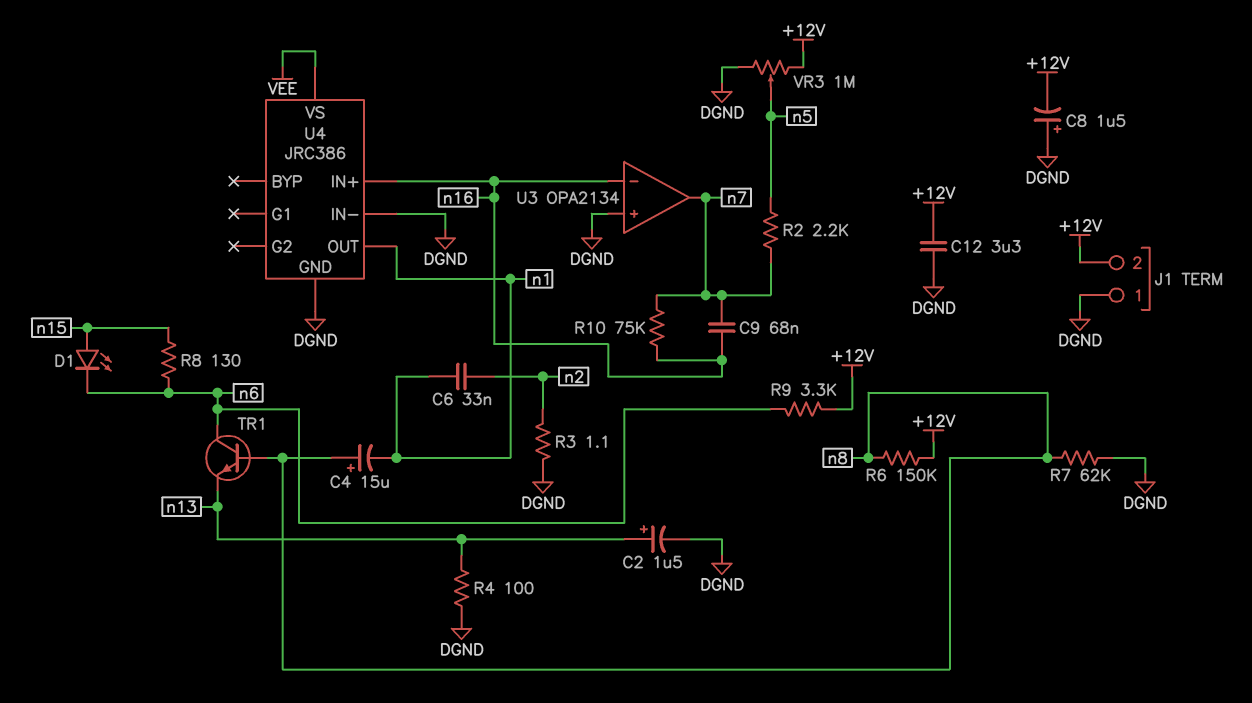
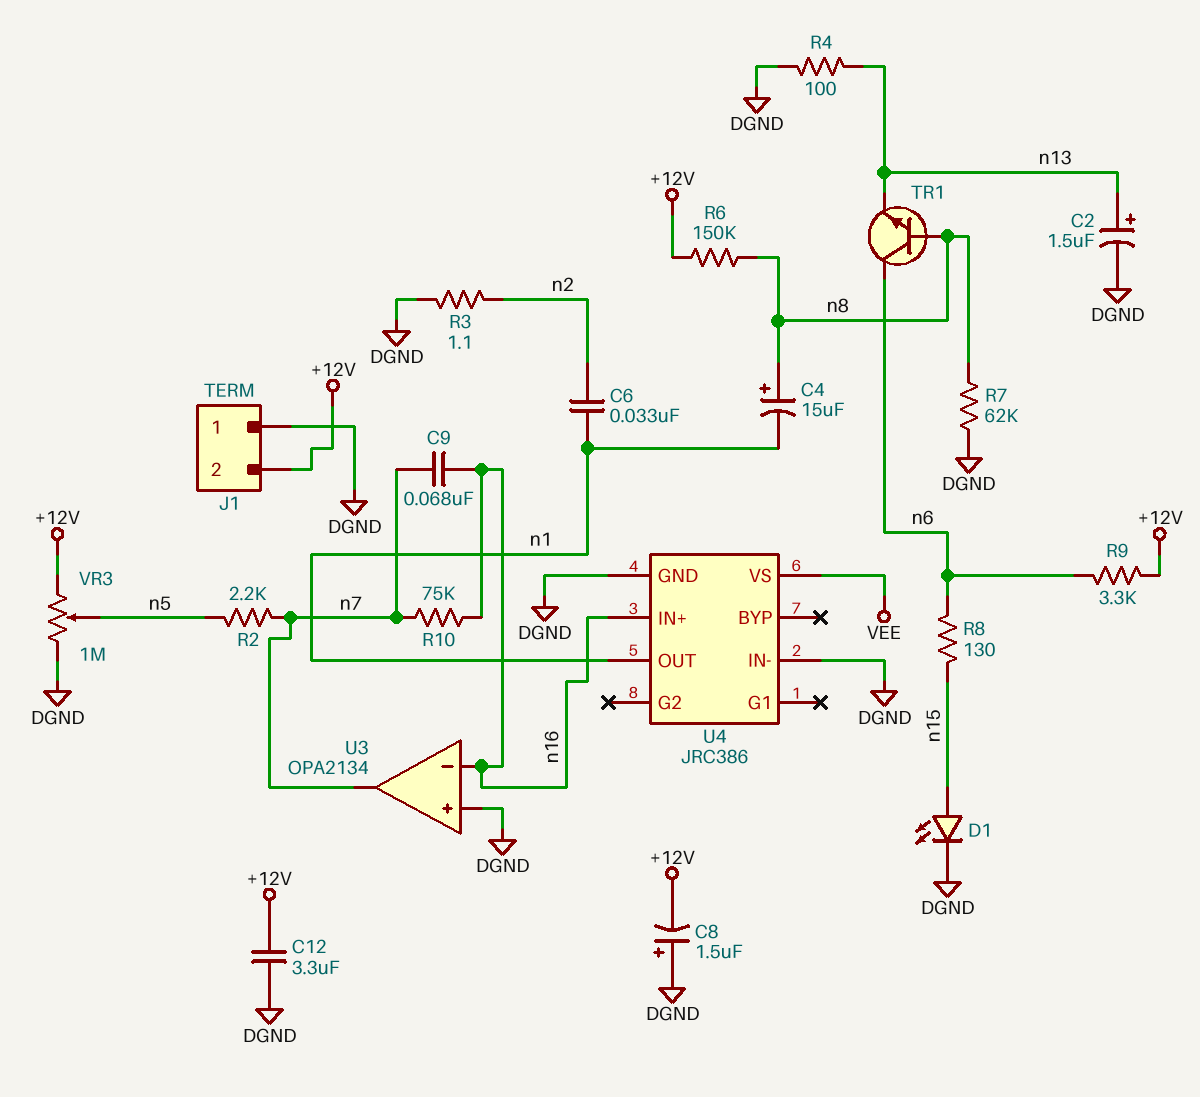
D1: LED (A n15, K n6) -> LED (A n15, K DGND)

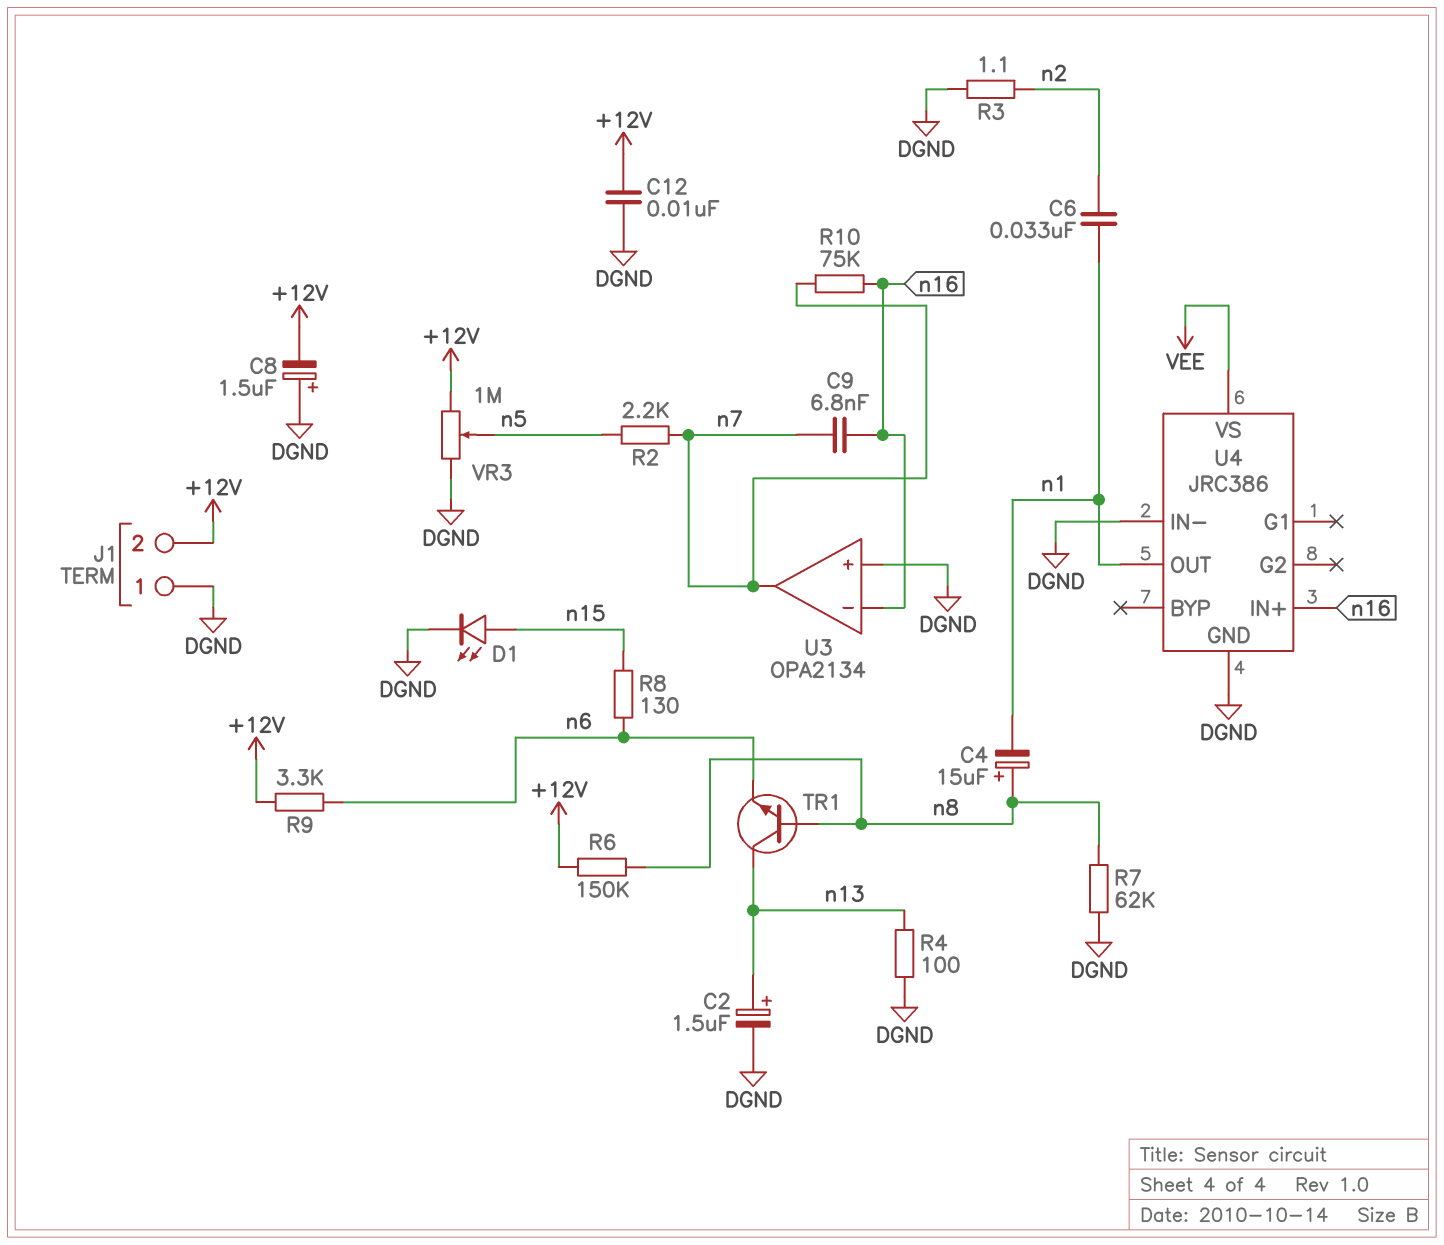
C9: 68nF (n7, n16) -> 6.8nF (n7, n16)
C12: 3.3uF (+12V, DGND) -> 10nF (+12V, DGND)
TR1: NPN (B n8, C n6, E n13) -> NPN (B n8, C n13, E n6)

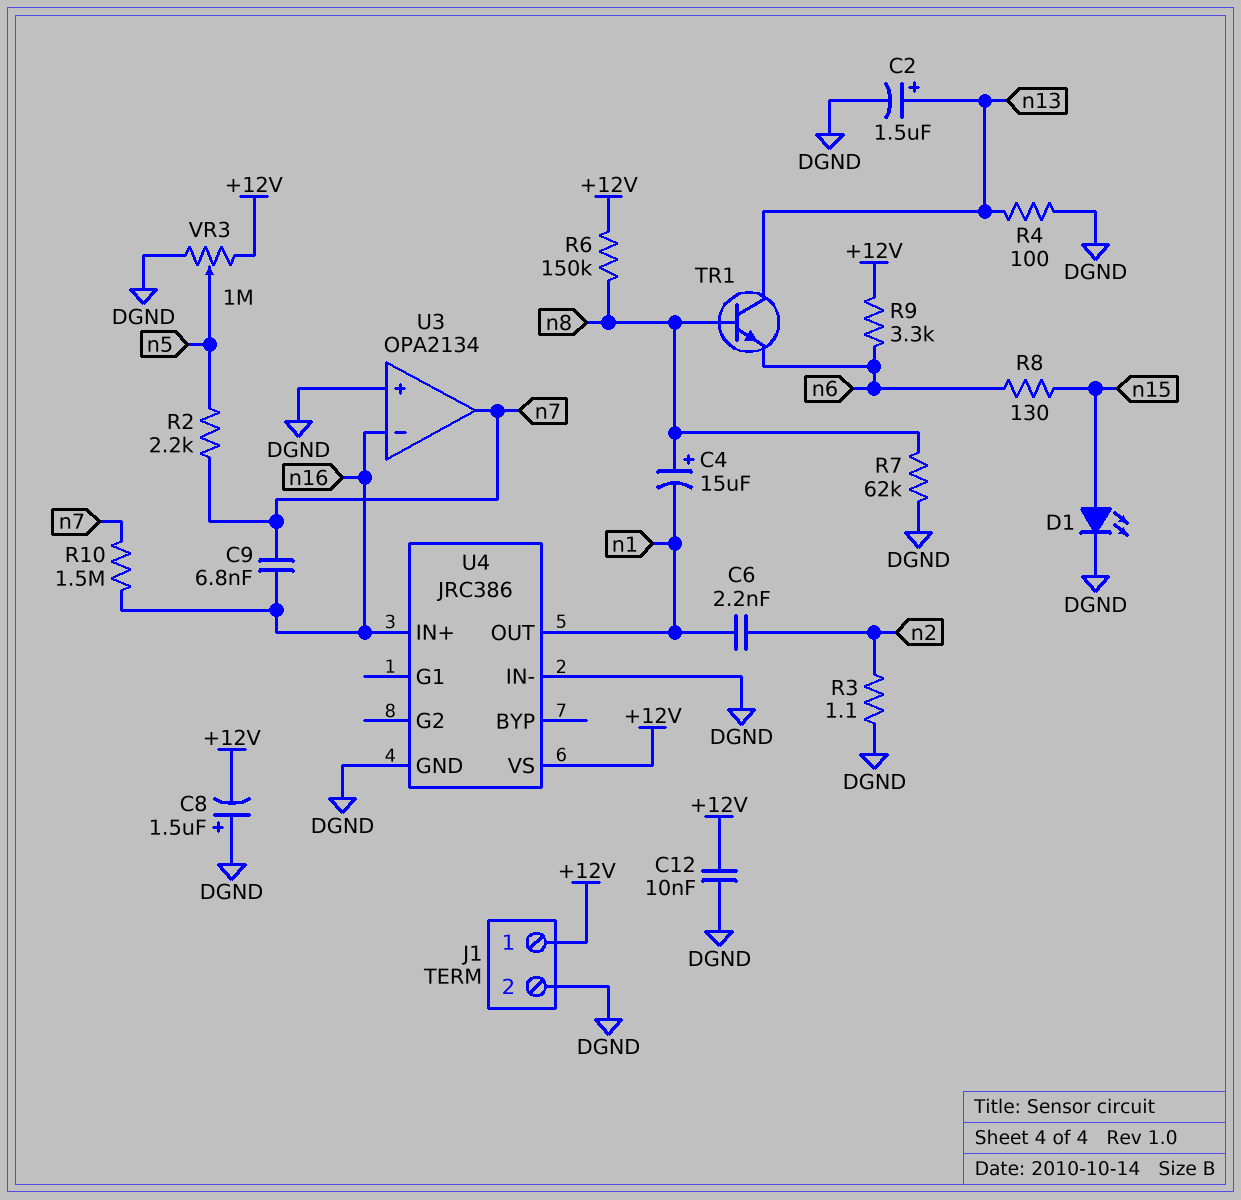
C6: 33nF (n1, n2) -> 2.2nF (n1, n2)
J1 pin 1: DGND -> +12V
J1 pin 2: +12V -> DGND
R10: 75k (n7, n16) -> 1.5M (n7, n16)
U4 pin VS: VEE -> +12V

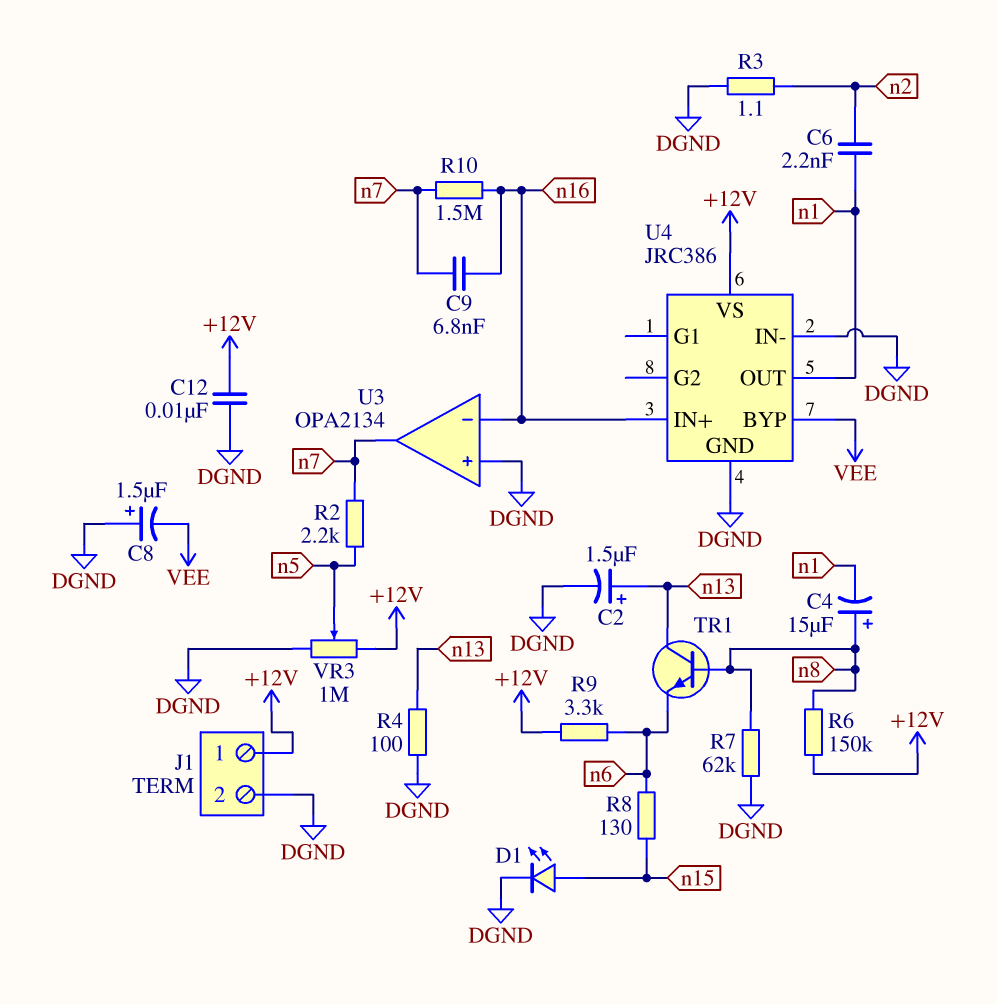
C8: 1.5uF (plus DGND, minus +12V) -> 1.5uF (plus DGND, minus VEE)
U4 pin BYP: none -> VEE

